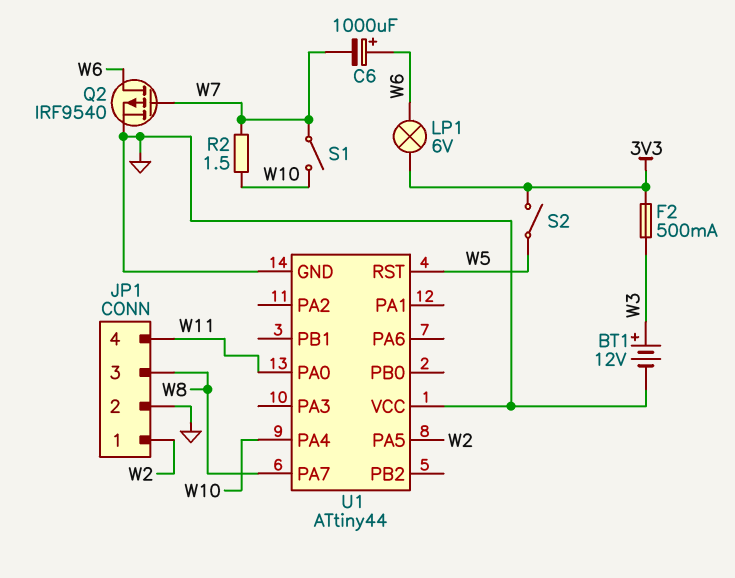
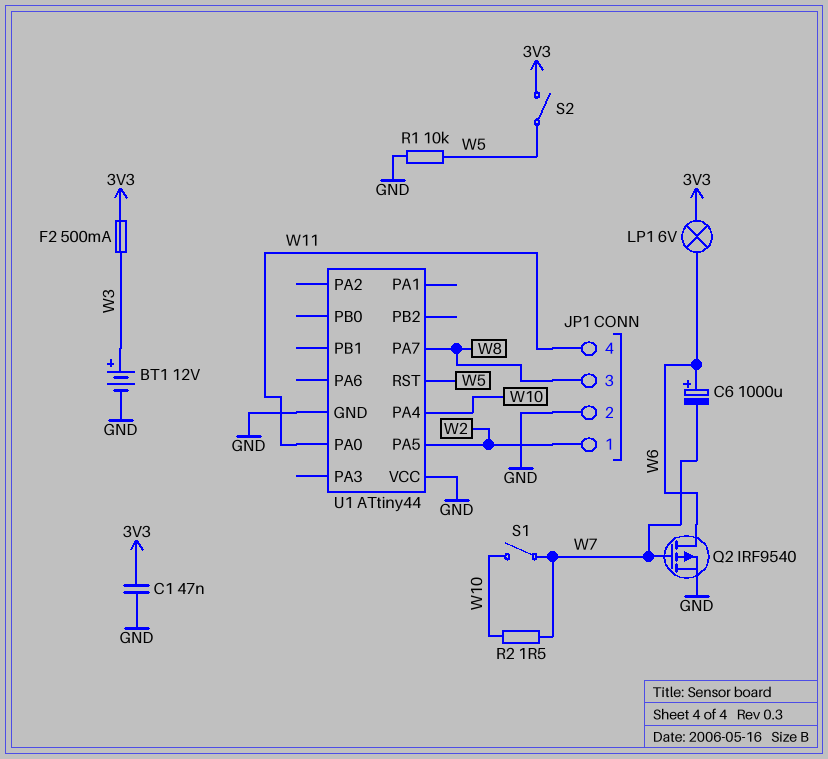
C1: none -> 47nF (3V3, GND)
R1: none -> 10k (GND, W5)

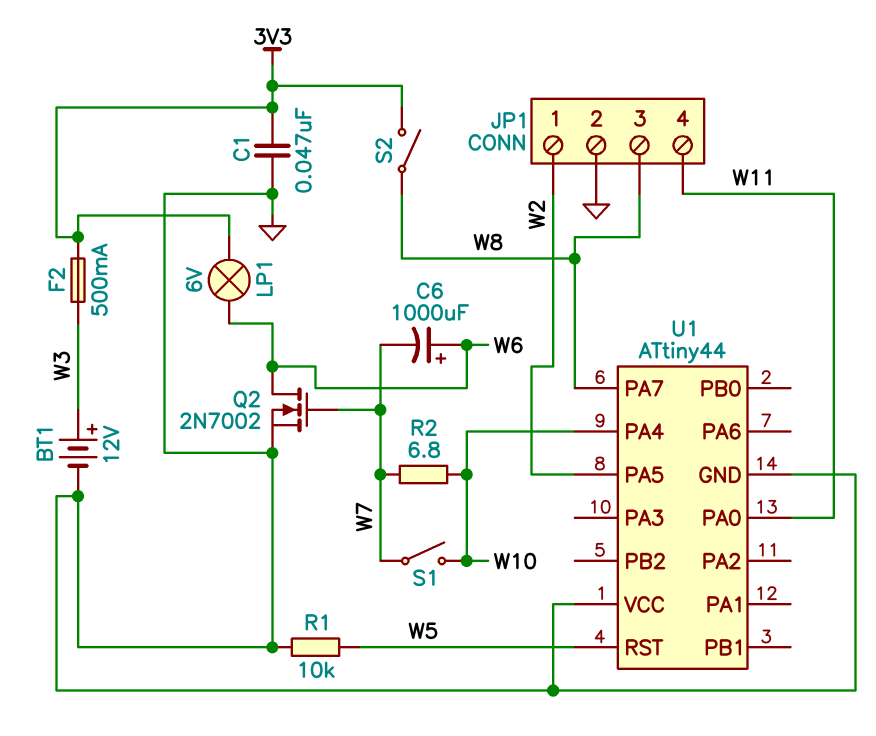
Q2: PMOS IRF9540 (G W7, D W6, S GND) -> NMOS 2N7002 (G W7, D W6, S GND)
R2: 1.5 (W7, W10) -> 6.8 (W7, W10)
S2: switch (3V3, W5) -> switch (3V3, W8)

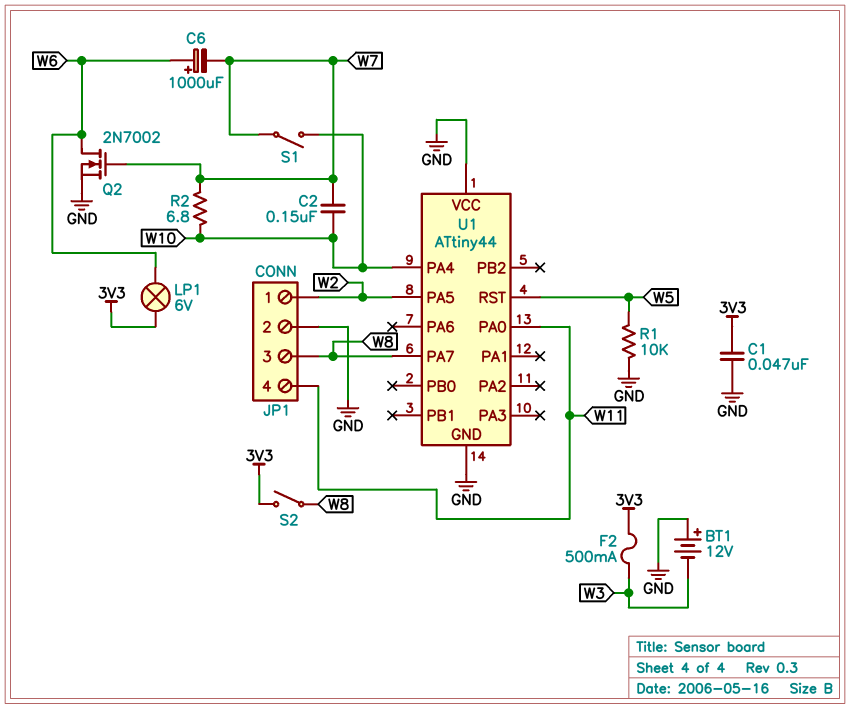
BT1: 12V (plus W3, minus GND) -> 12V (plus GND, minus W3)
C2: none -> 150nF (W7, W10)

